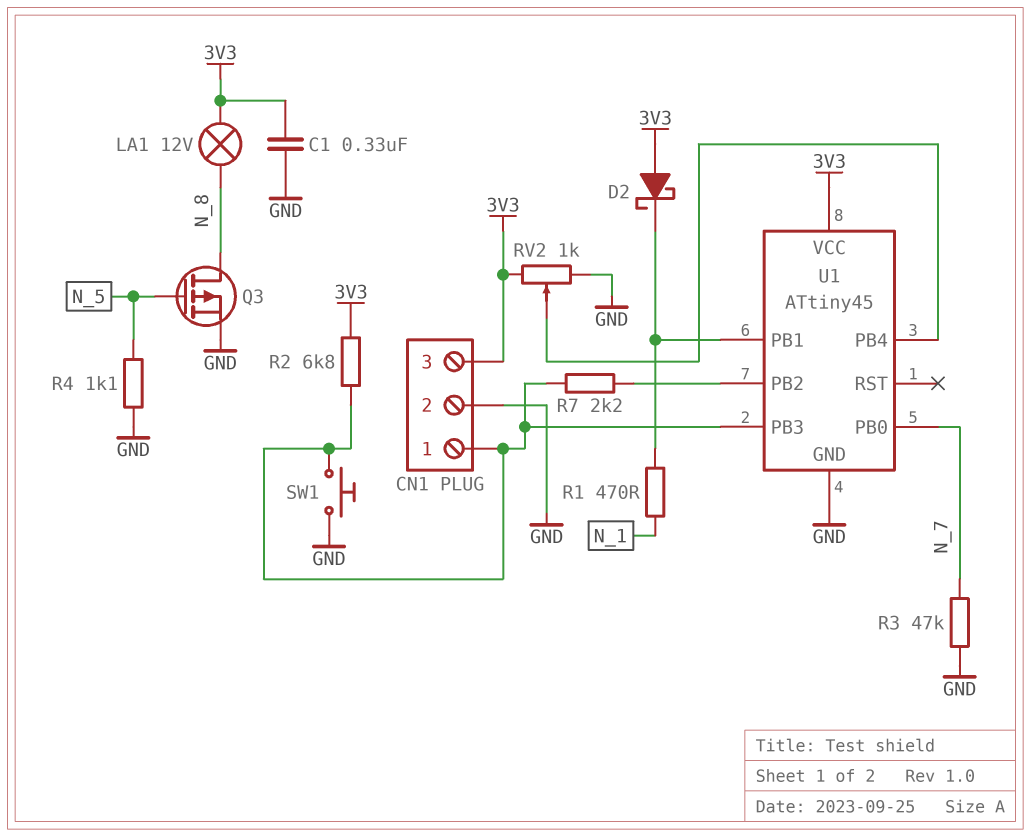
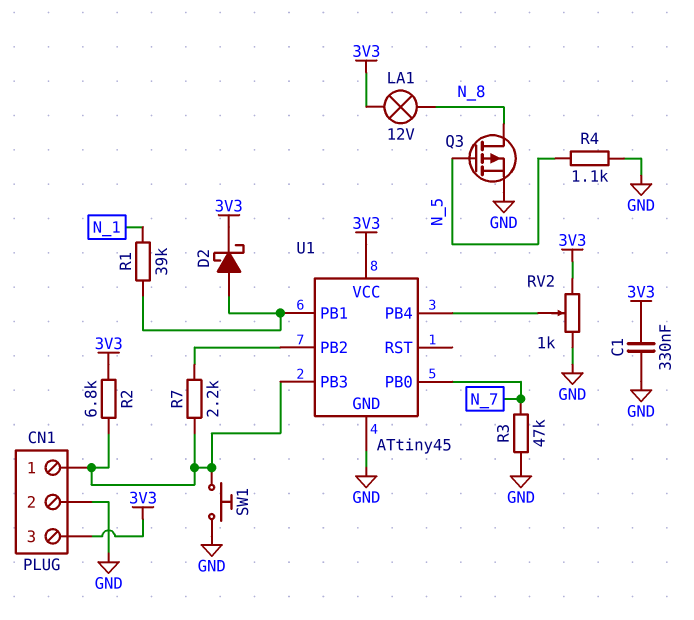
D2: schottky (A 3V3, K U1/PB1) -> schottky (A U1/PB1, K 3V3)
R1: 470 (N_1, U1/PB1) -> 39k (N_1, U1/PB1)

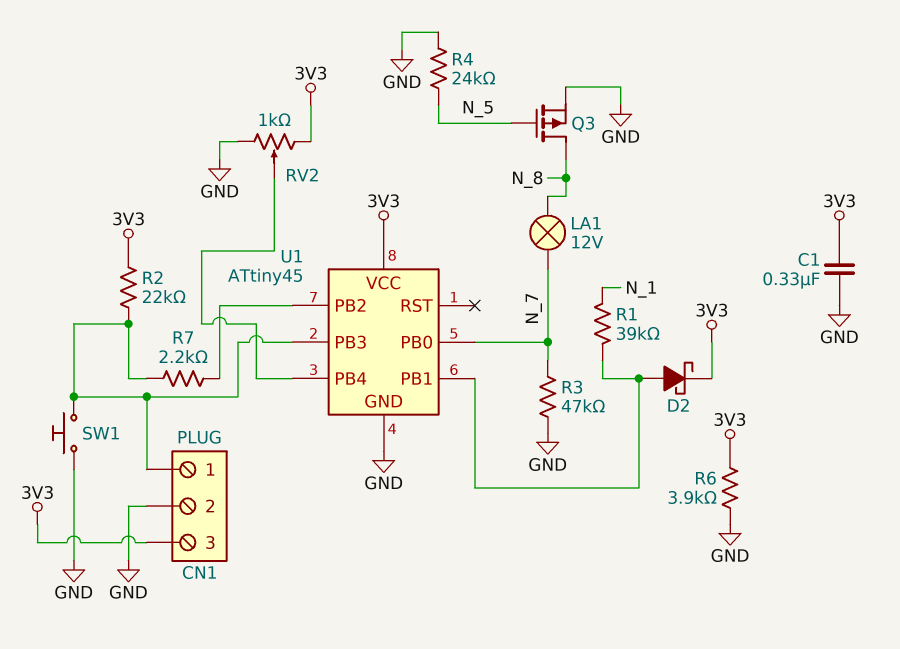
LA1: lamp 12V (3V3, N_8) -> lamp 12V (N_7, N_8)
R2: 6.8k (3V3, CN1/1) -> 22k (3V3, CN1/1)
R4: 1.1k (GND, N_5) -> 24k (GND, N_5)
R6: none -> 3.9k (3V3, GND)

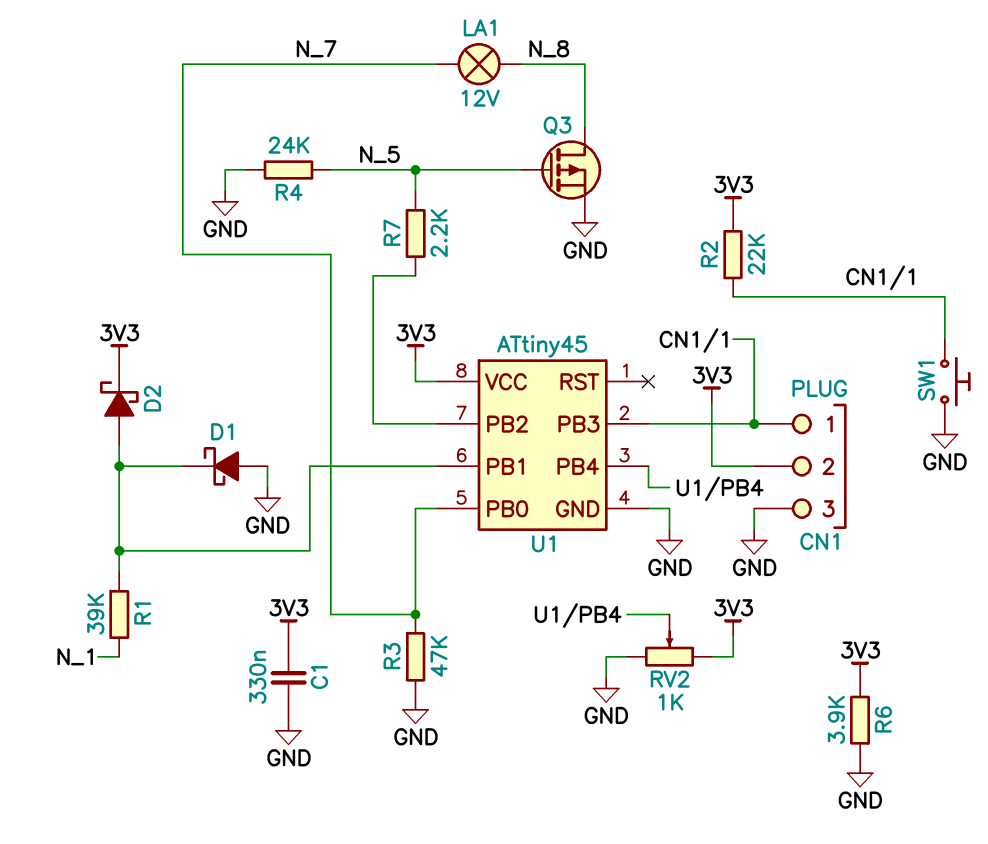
CN1 pin 2: GND -> 3V3
CN1 pin 3: 3V3 -> GND
D1: none -> schottky (A GND, K U1/PB1)
R7: 2.2k (CN1/1, U1/PB2) -> 2.2k (N_5, U1/PB2)

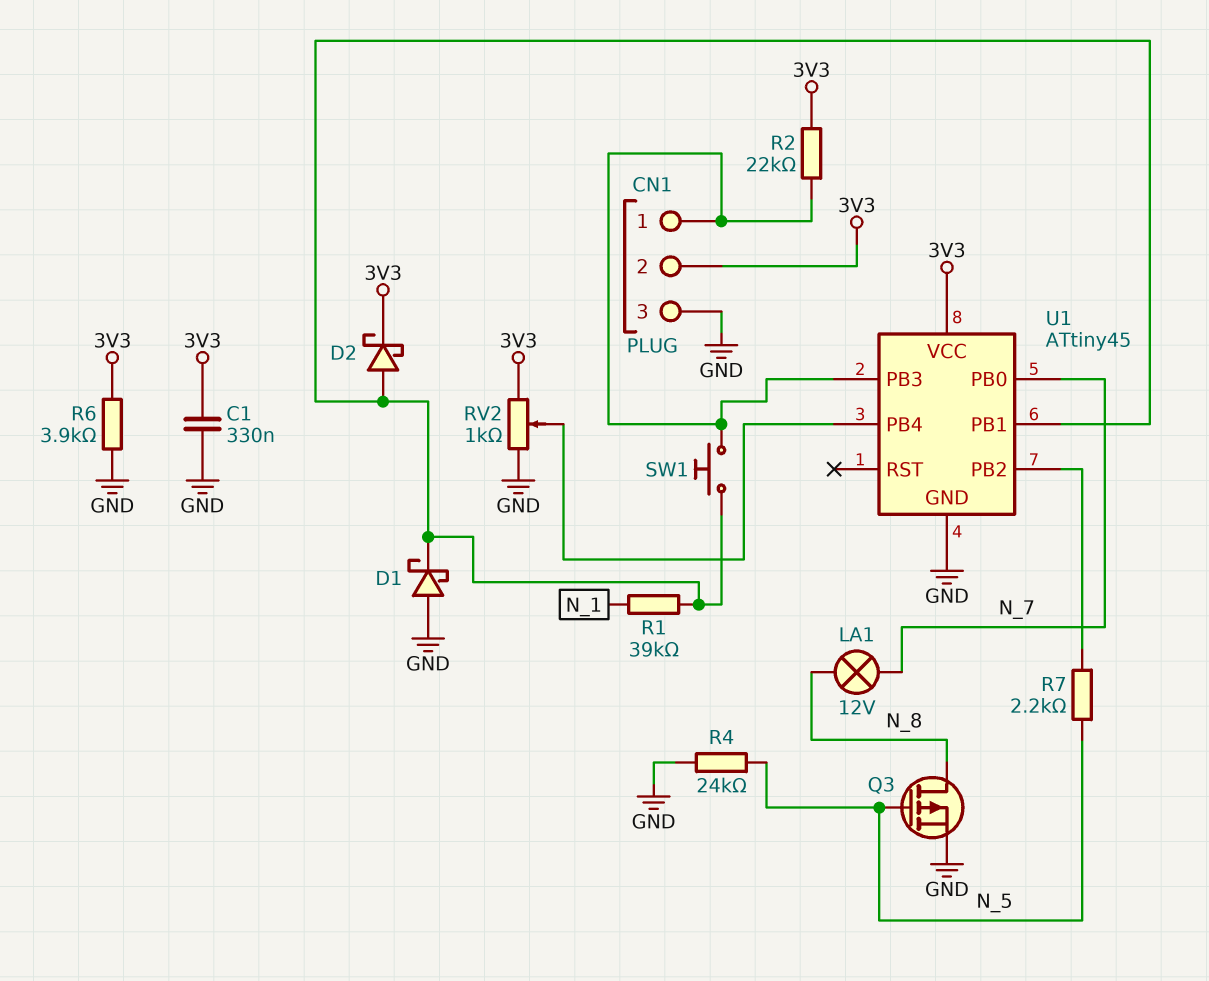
R3: 47k (GND, N_7) -> none
SW1: button (CN1/1, GND) -> button (CN1/1, U1/PB1)

